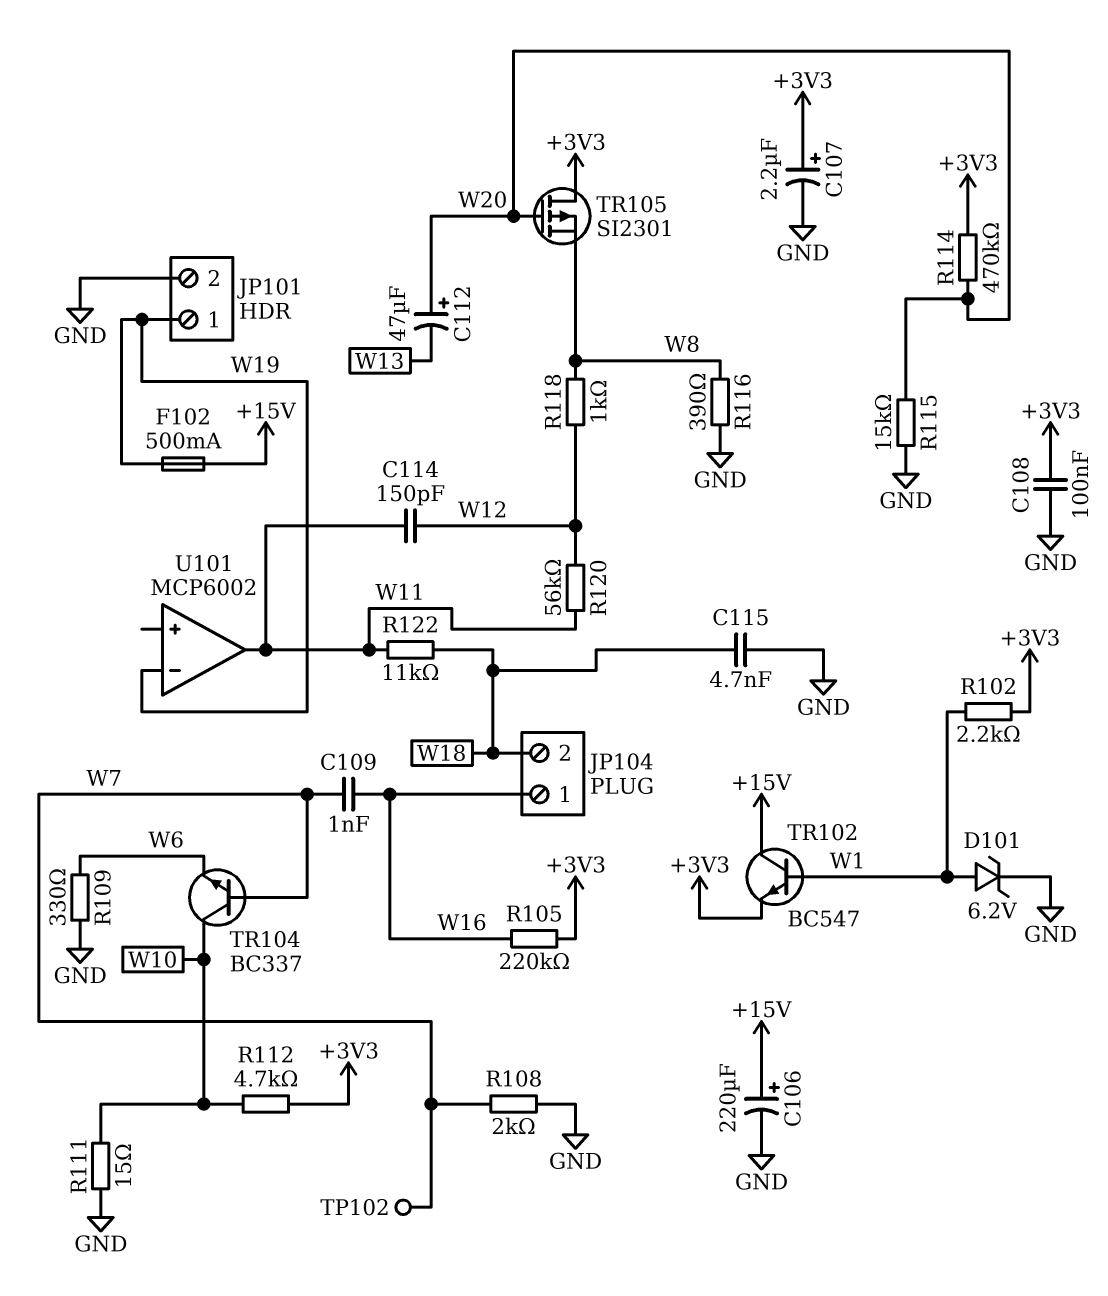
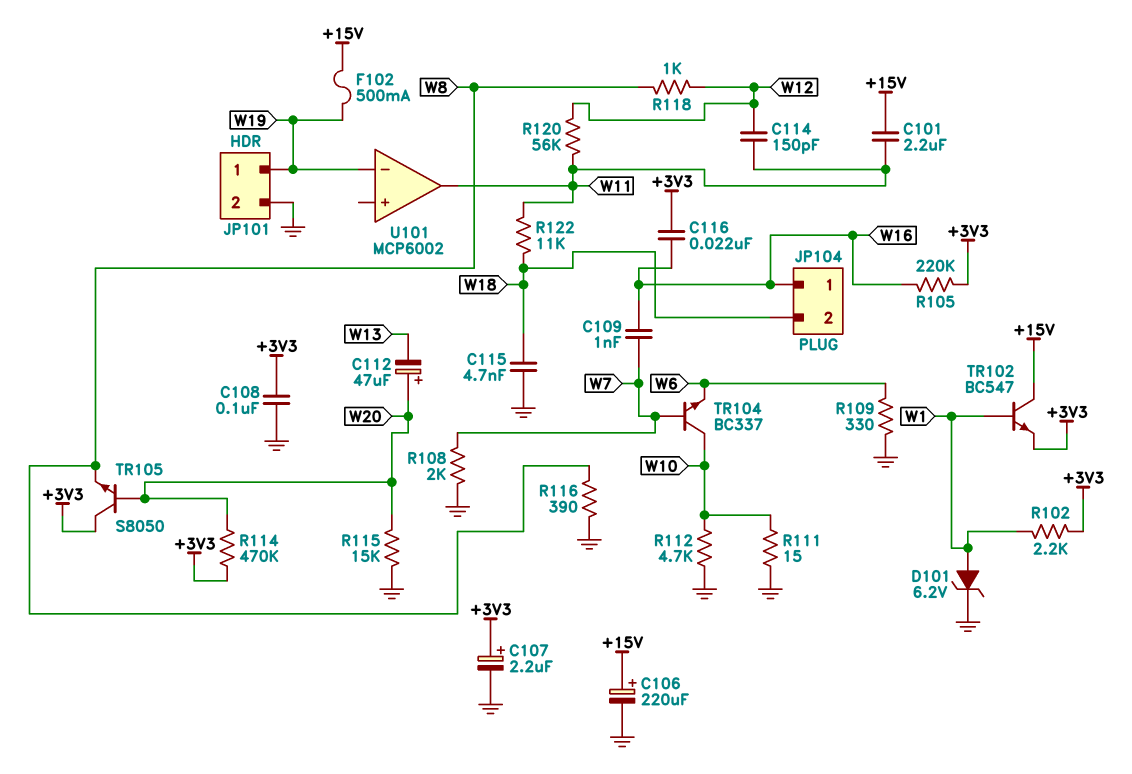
C101: none -> 2.2uF (+15V, W11)
C116: none -> 22nF (+3V3, W16)
R112: 4.7k (+3V3, W10) -> 4.7k (GND, W10)
TP102: test point (W7) -> none
TR105: PMOS SI2301 (G W20, D +3V3, S W8) -> NPN S8050 (B W20, C +3V3, E W8)

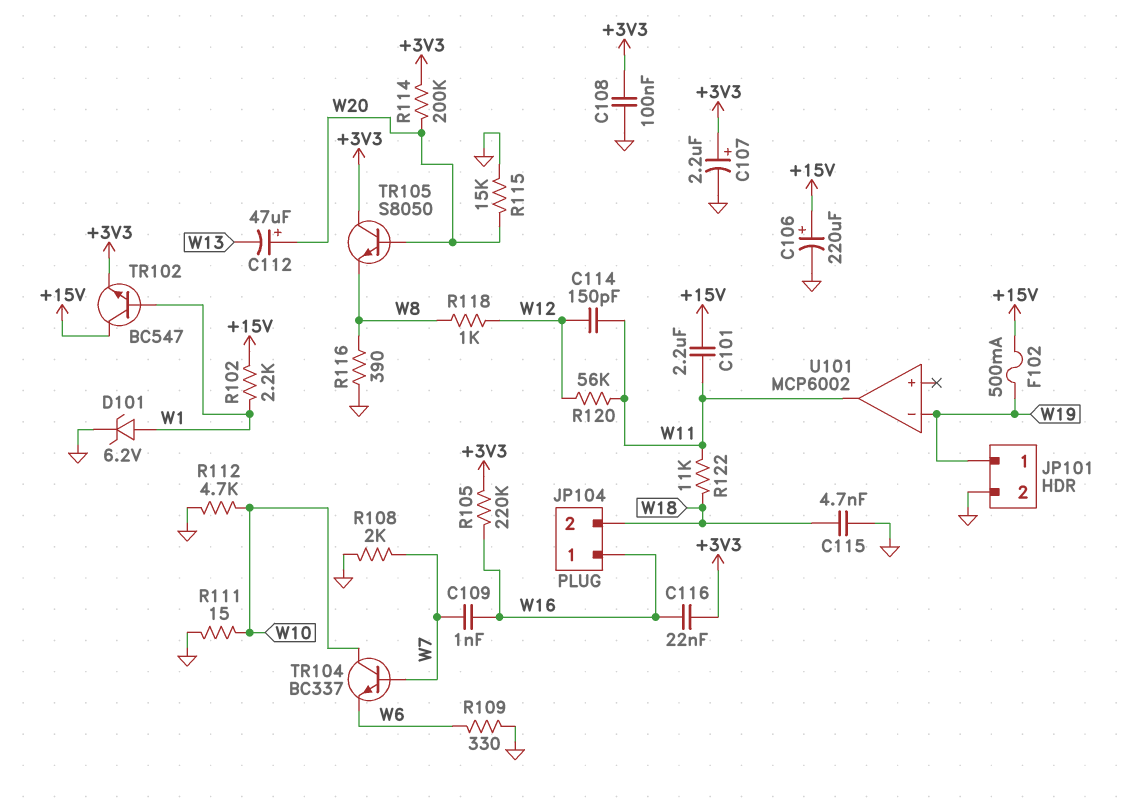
R102: 2.2k (+3V3, W1) -> 2.2k (+15V, W1)
R114: 470k (+3V3, W20) -> 200k (+3V3, W20)

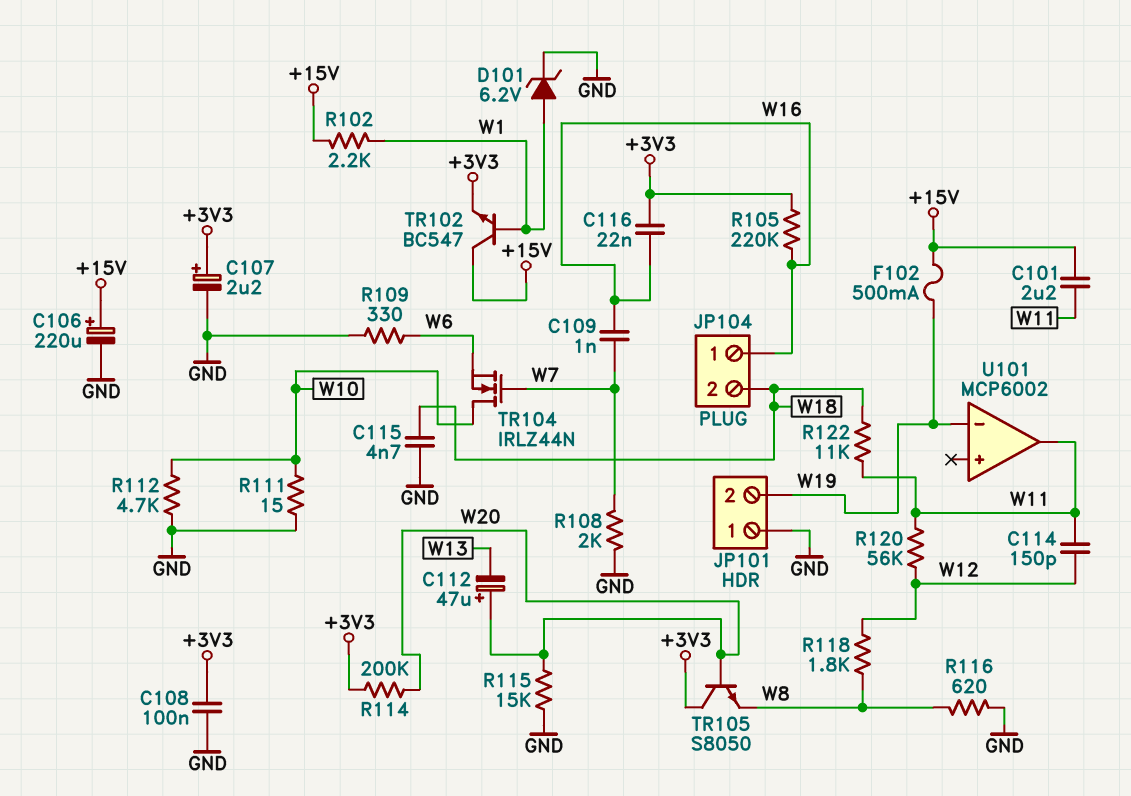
JP101 pin 1: W19 -> GND
JP101 pin 2: GND -> W19
R116: 390 (GND, W8) -> 620 (GND, W8)
R118: 1k (W8, W12) -> 1.8k (W8, W12)
TR104: NPN BC337 (B W7, C W10, E W6) -> NMOS IRLZ44N (G W7, D W10, S W6)

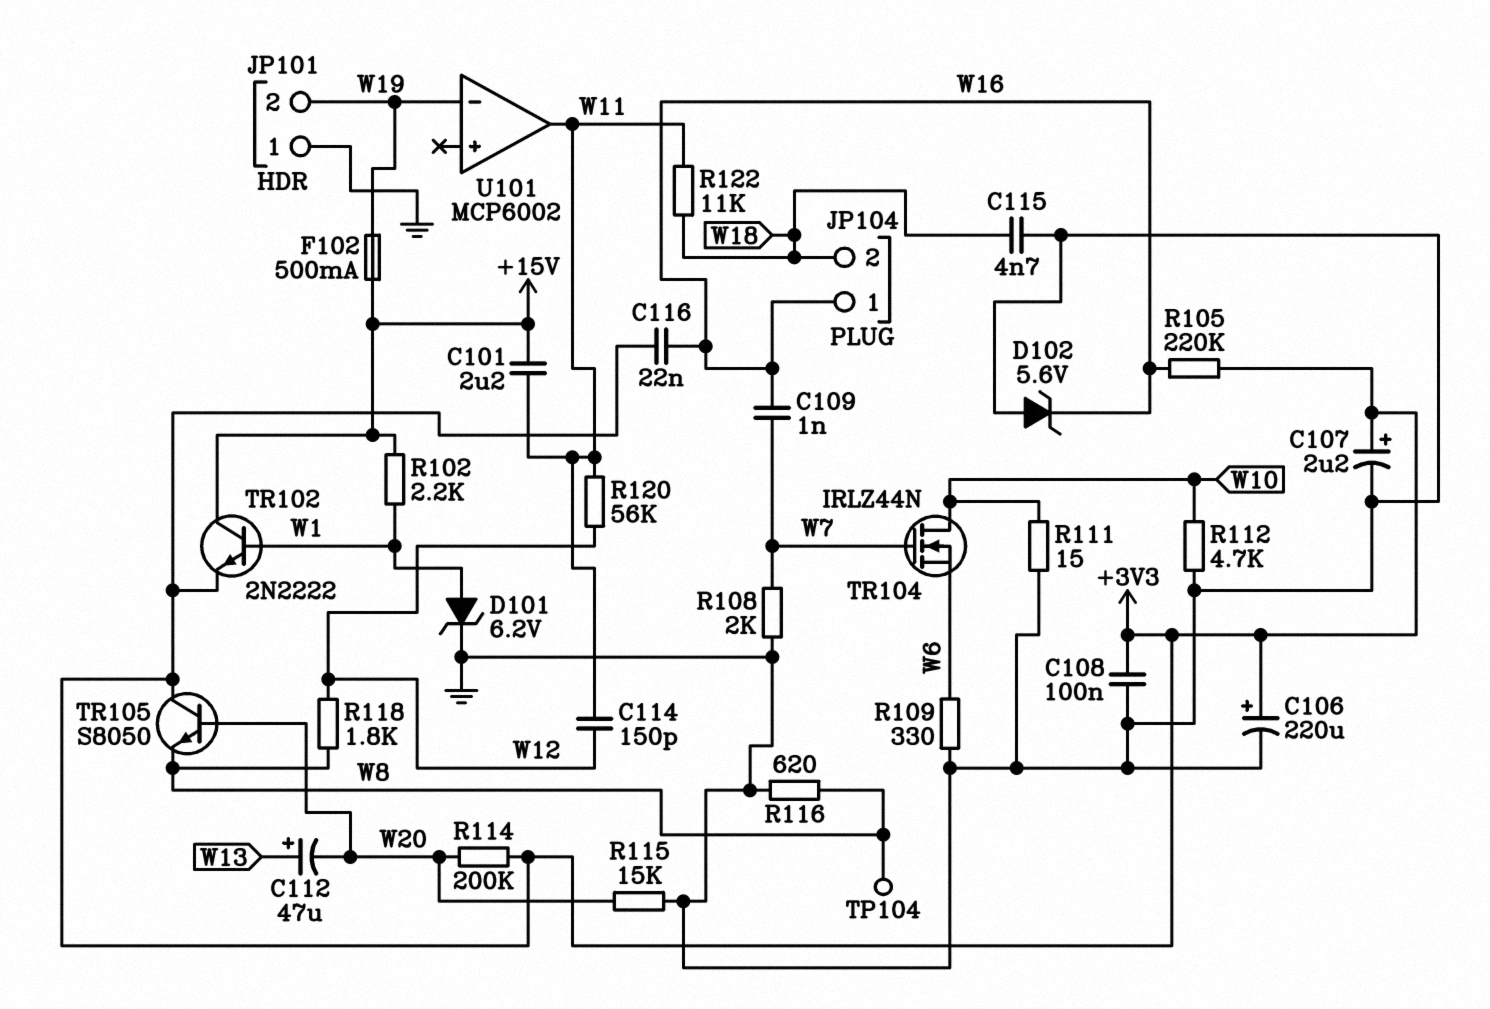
C106: 220uF (plus +15V, minus GND) -> 220uF (plus +3V3, minus GND)
C112: 47uF (plus W20, minus W13) -> 47uF (plus W13, minus W20)
D102: none -> zener 5.6V (A GND, K W16)
TP104: none -> test point (W8)
TR102: NPN BC547 (B W1, C +15V, E +3V3) -> NPN 2N2222 (B W1, C +15V, E +3V3)

